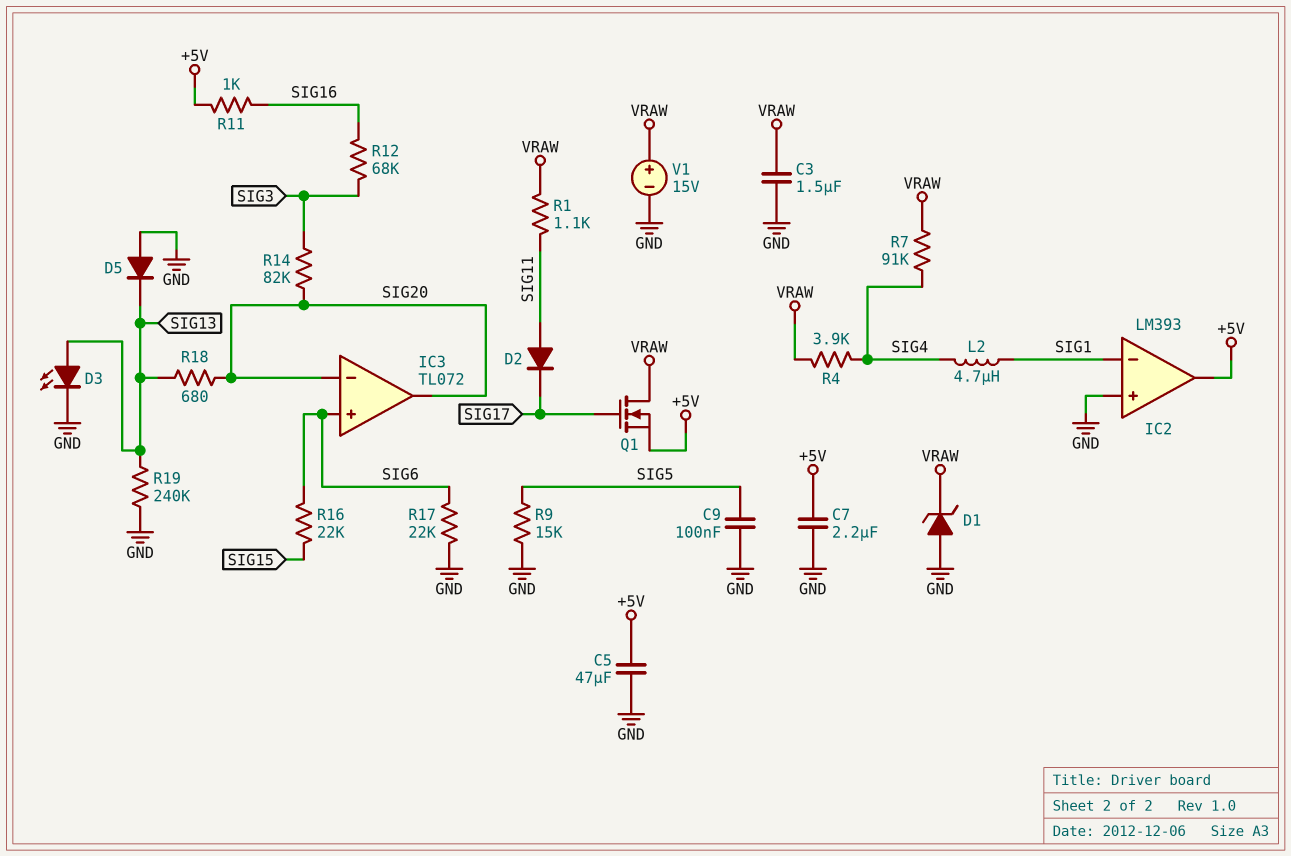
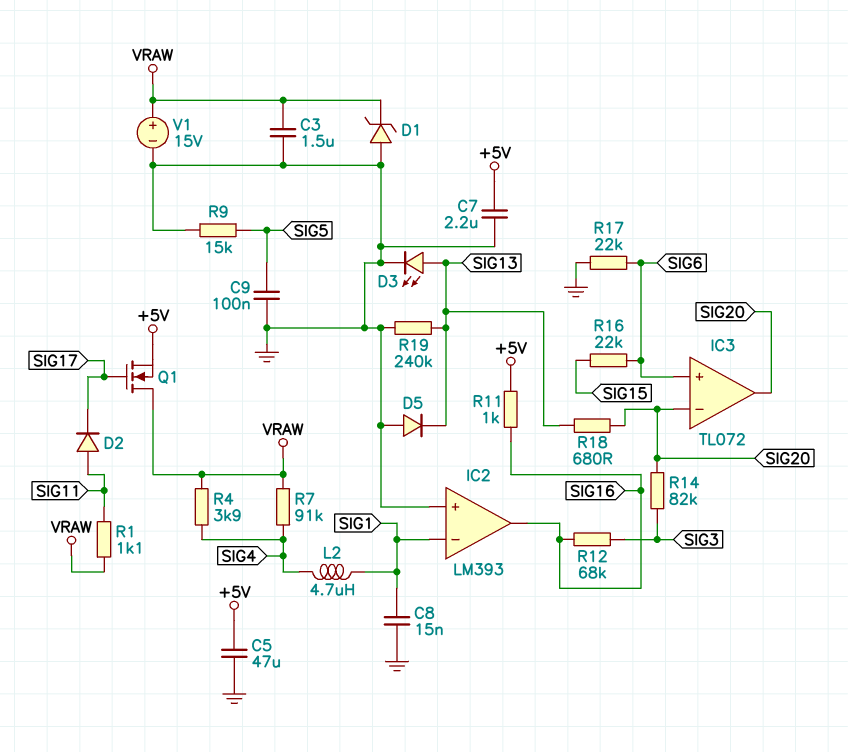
C8: none -> 15nF (GND, SIG1)
IC2 pin out: +5V -> SIG16

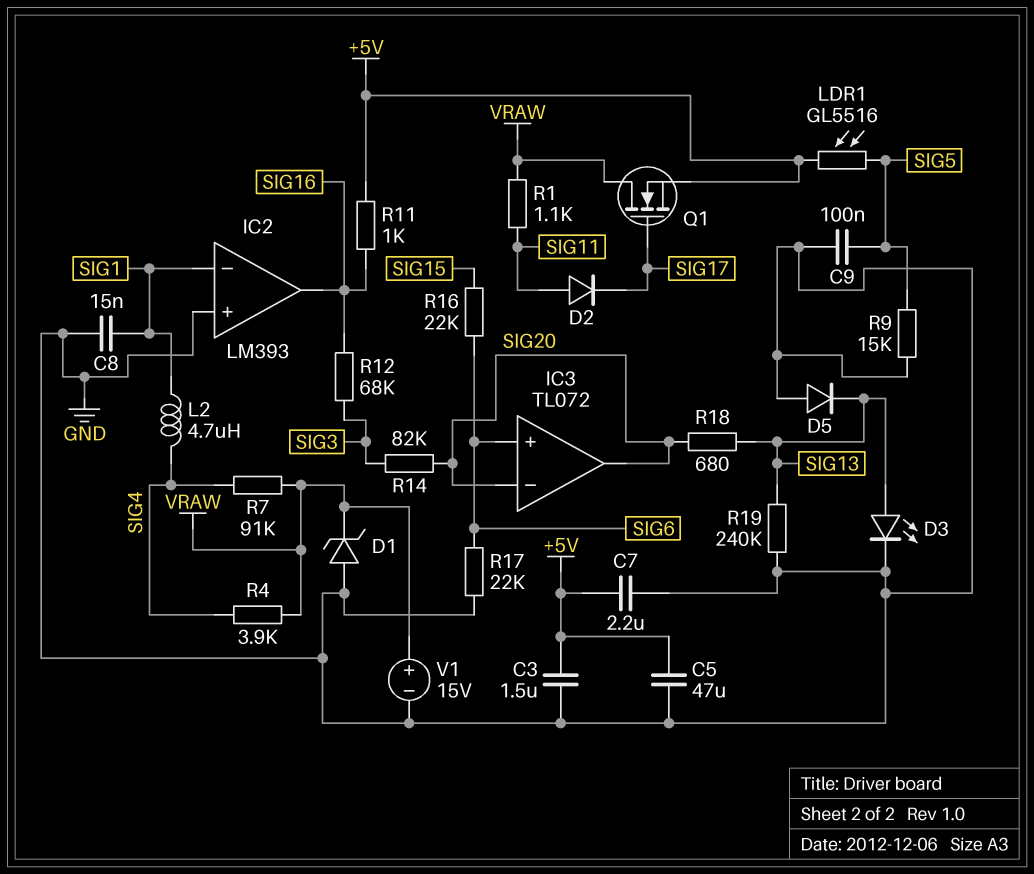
C3: 1.5uF (GND, VRAW) -> 1.5uF (+5V, GND)
LDR1: none -> GL5516 (+5V, SIG5)

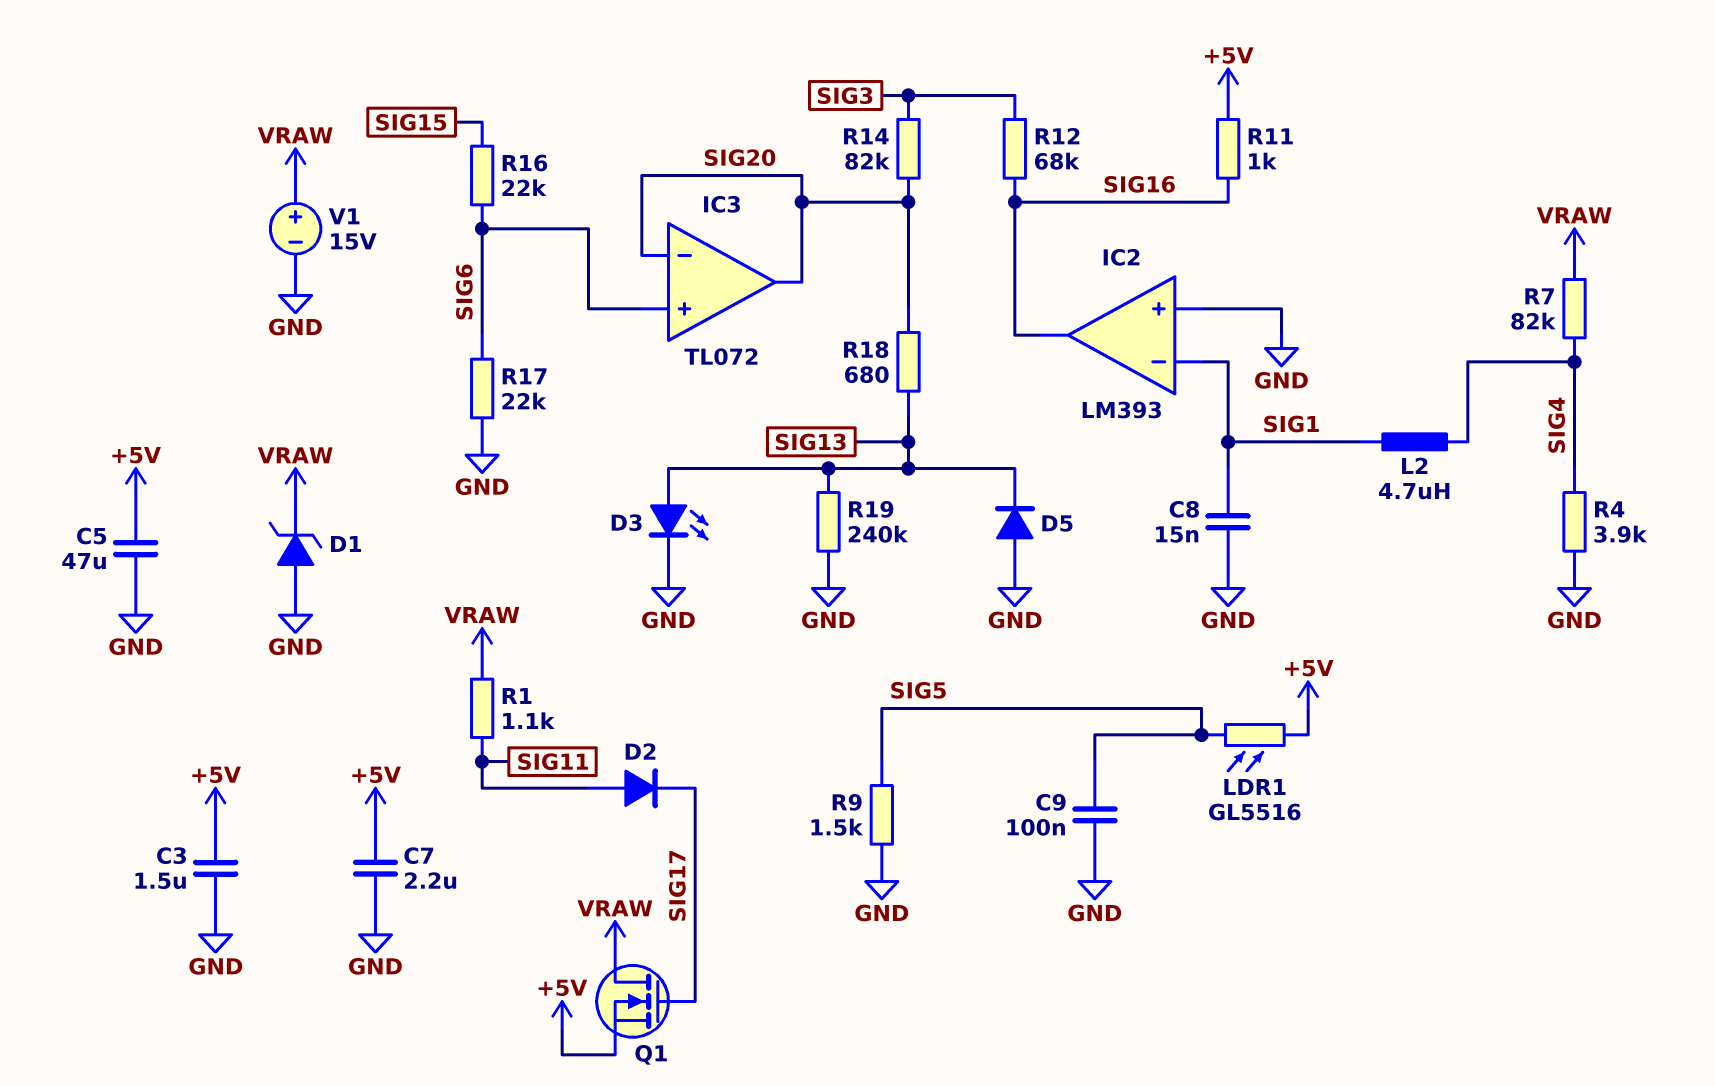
R4: 3.9k (SIG4, VRAW) -> 3.9k (GND, SIG4)
R7: 91k (SIG4, VRAW) -> 82k (SIG4, VRAW)
R9: 15k (GND, SIG5) -> 1.5k (GND, SIG5)

